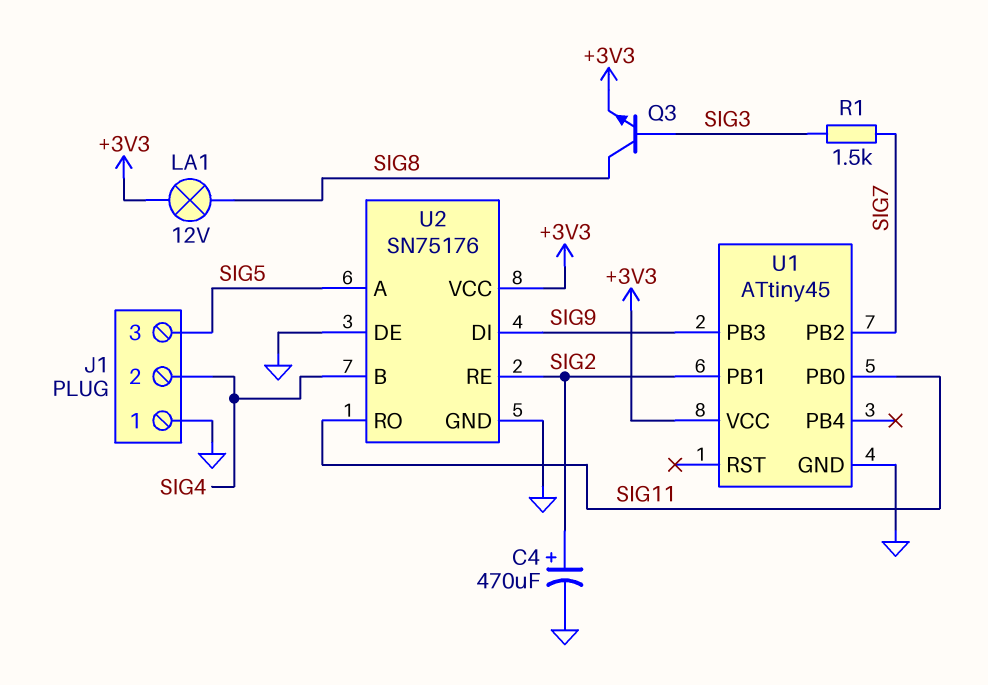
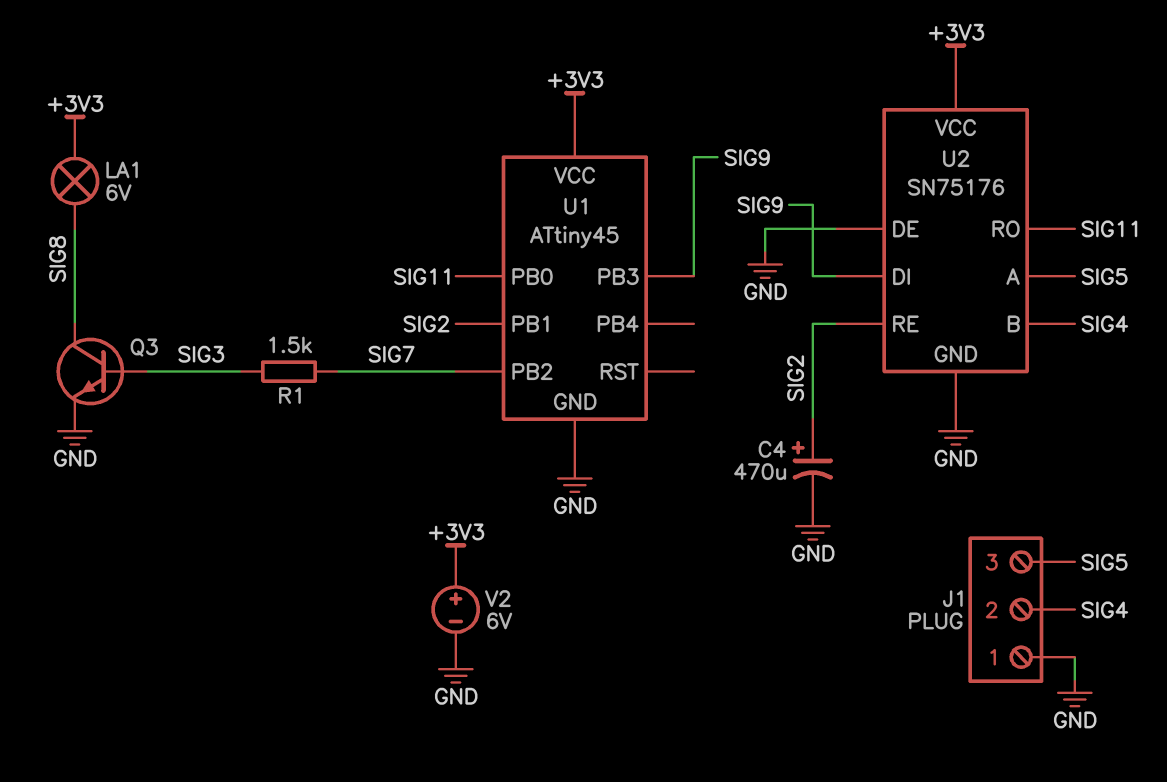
LA1: lamp 12V (+3V3, SIG8) -> lamp 6V (+3V3, SIG8)
Q3: NPN (B SIG3, C SIG8, E +3V3) -> NPN (B SIG3, C SIG8, E GND)
V2: none -> 6V (plus +3V3, minus GND)

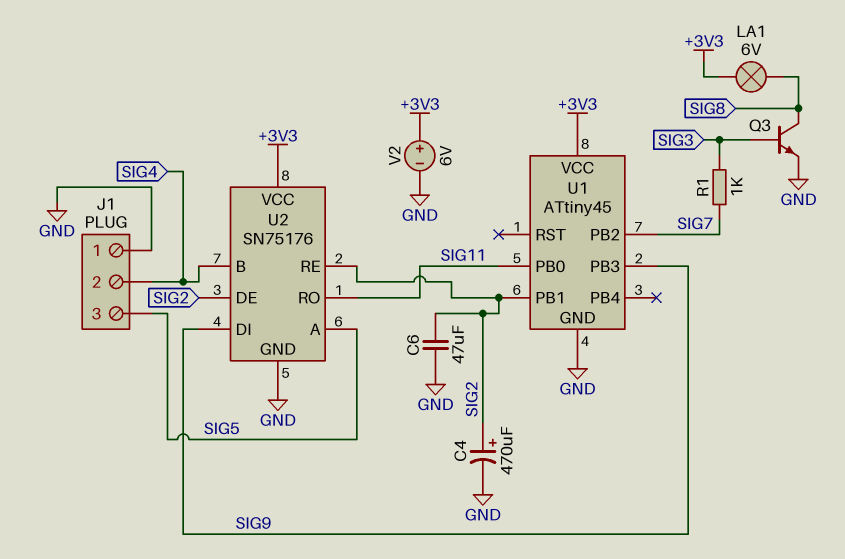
C6: none -> 47uF (GND, SIG2)
R1: 1.5k (SIG3, SIG7) -> 1k (SIG3, SIG7)
U2 pin DE: GND -> SIG2

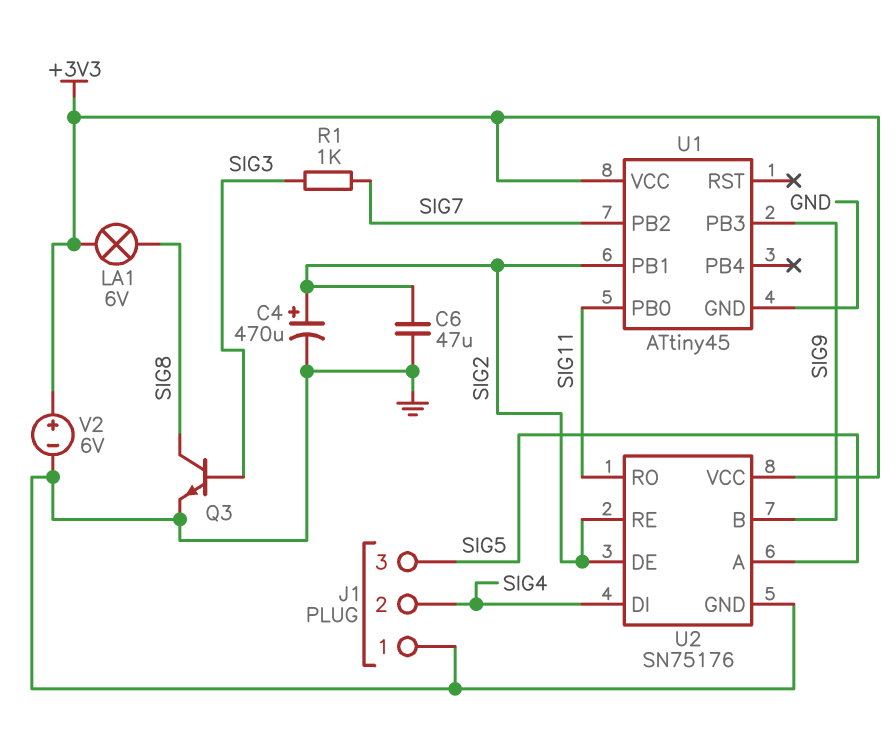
U2 pin B: SIG4 -> SIG9
U2 pin DI: SIG9 -> SIG4

